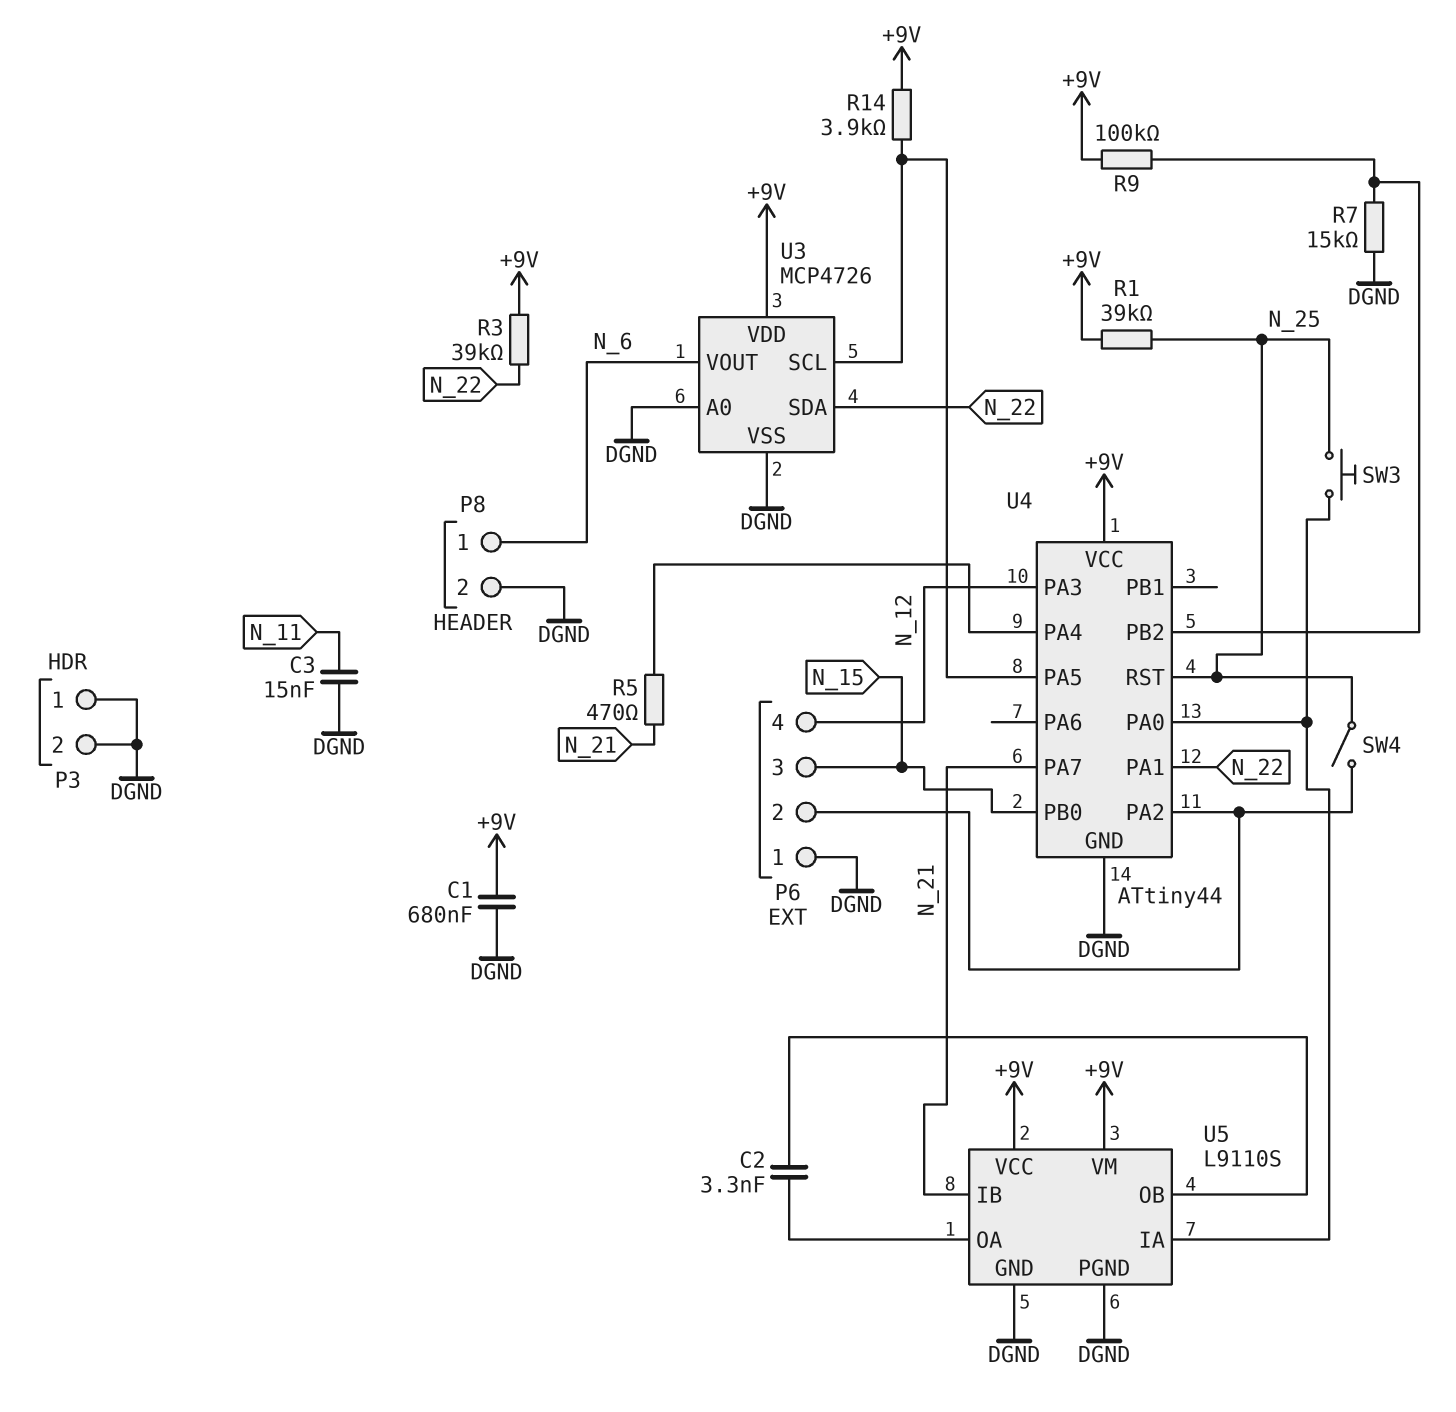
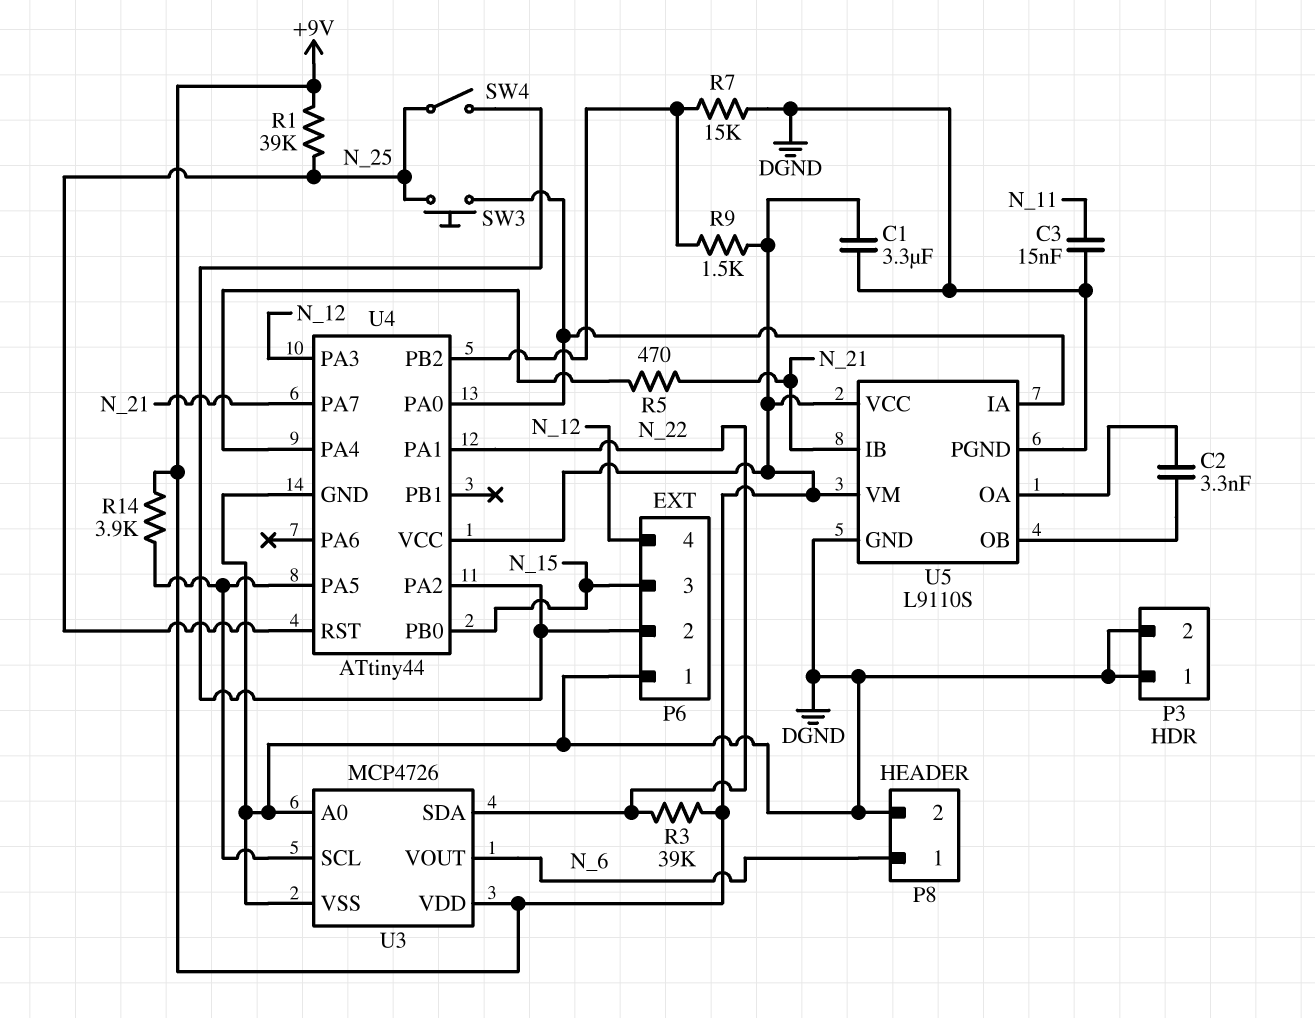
C1: 680nF (+9V, DGND) -> 3.3uF (+9V, DGND)
R9: 100k (+9V, U4/PB2) -> 1.5k (+9V, U4/PB2)

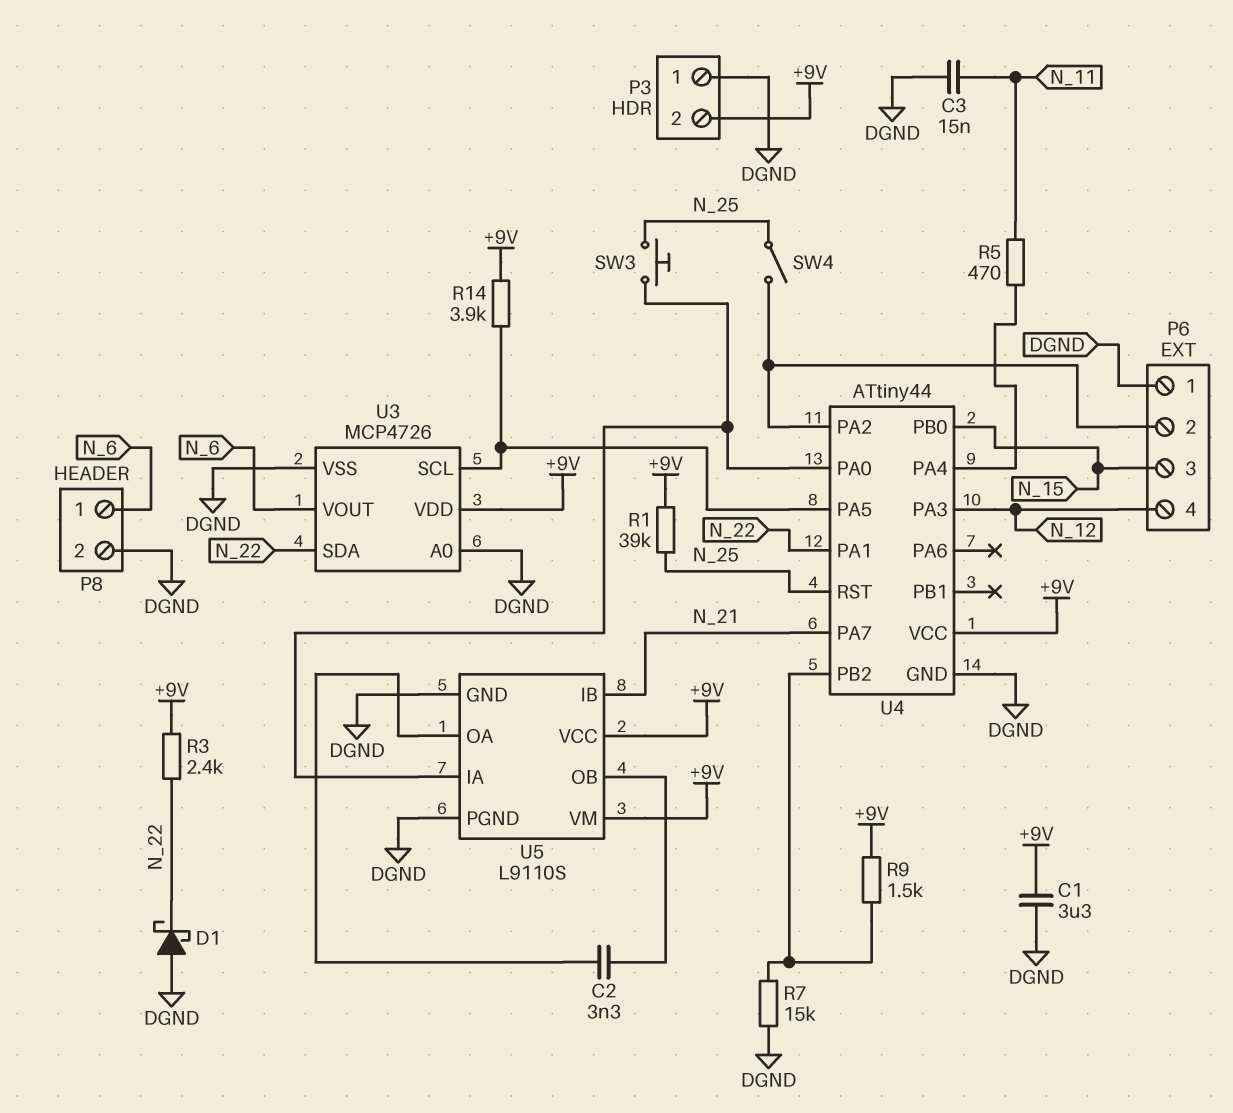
D1: none -> schottky (A DGND, K N_22)
P3 pin 2: DGND -> +9V
R3: 39k (+9V, N_22) -> 2.4k (+9V, N_22)
R5: 470 (N_21, U4/PA4) -> 470 (N_11, U4/PA4)

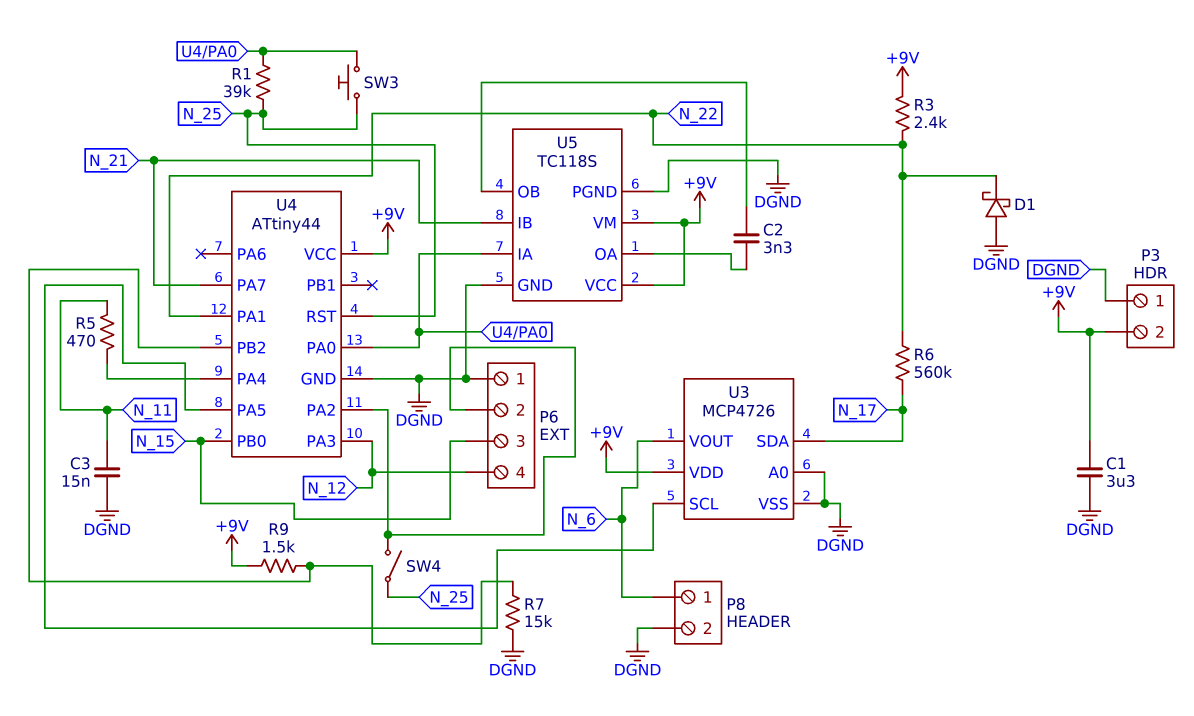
R1: 39k (+9V, N_25) -> 39k (N_25, U4/PA0)
R6: none -> 560k (N_17, N_22)
R14: 3.9k (+9V, U3/SCL) -> none
U3 pin SDA: N_22 -> N_17
U5: L9110S -> TC118S

